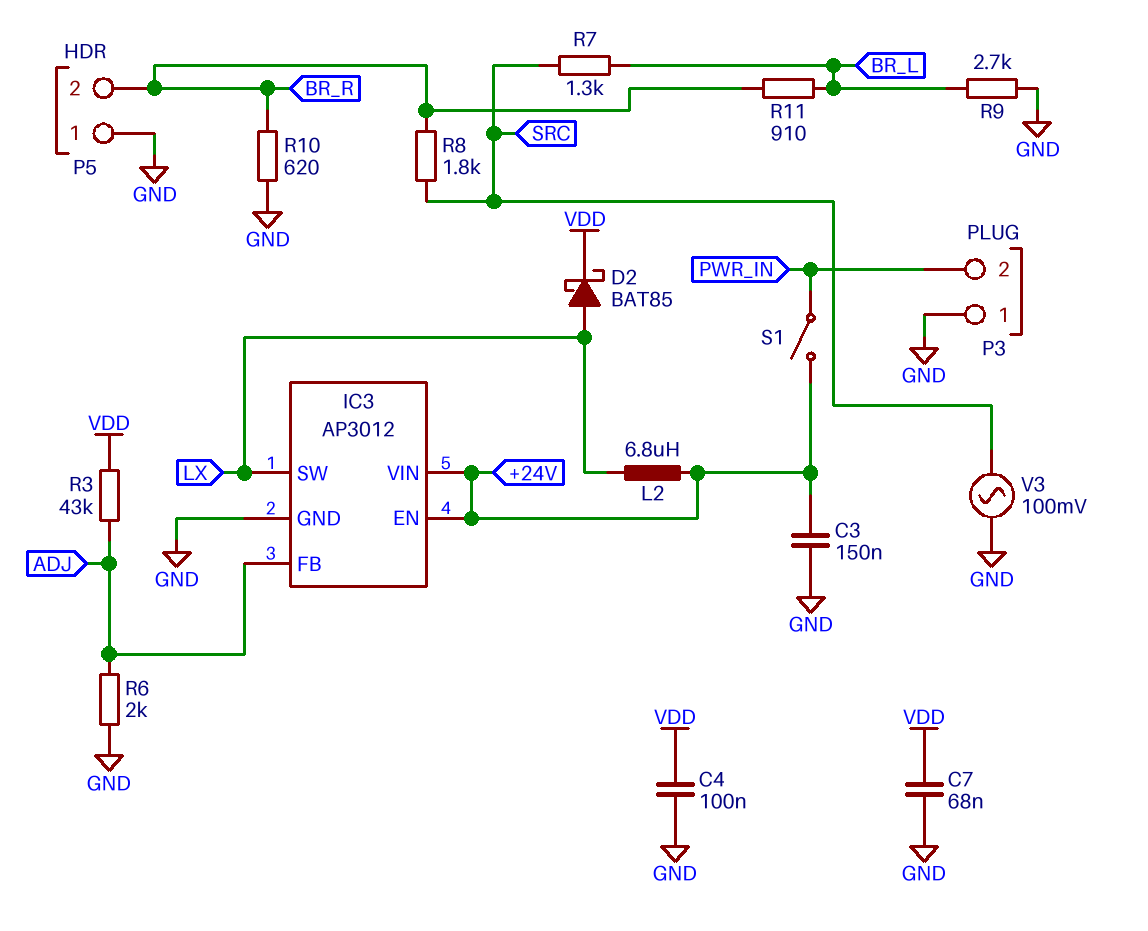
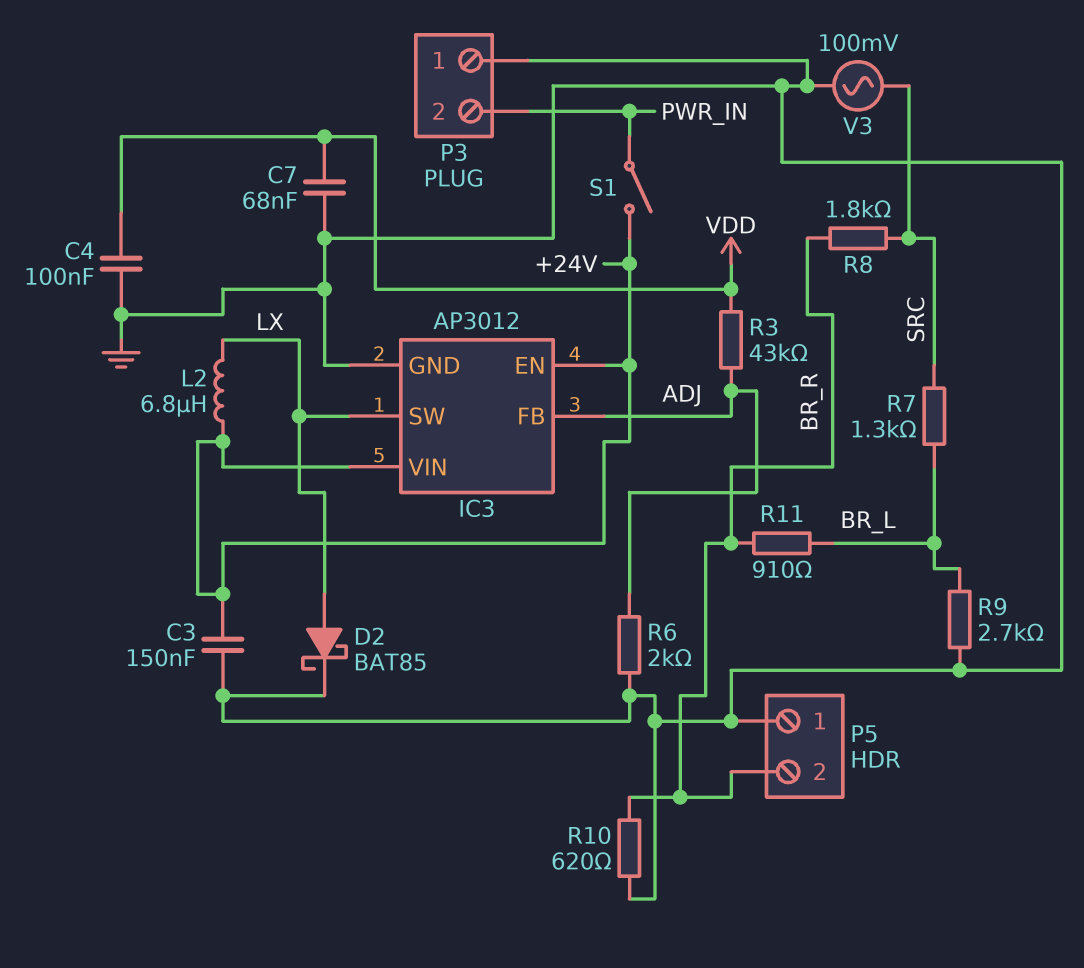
D2: schottky BAT85 (A LX, K VDD) -> schottky BAT85 (A LX, K GND)

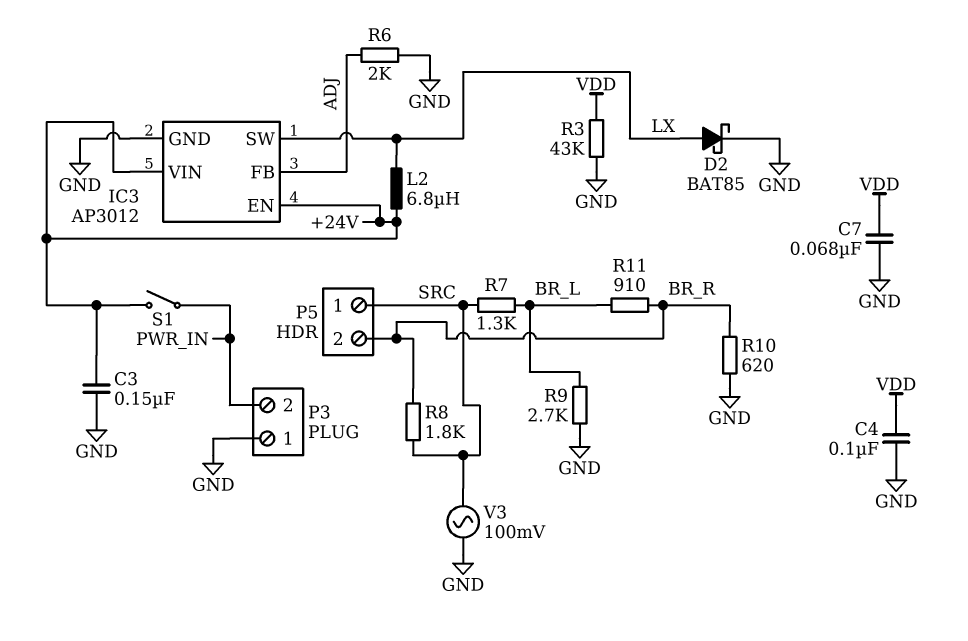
P5 pin 1: GND -> SRC
R3: 43k (ADJ, VDD) -> 43k (GND, VDD)

